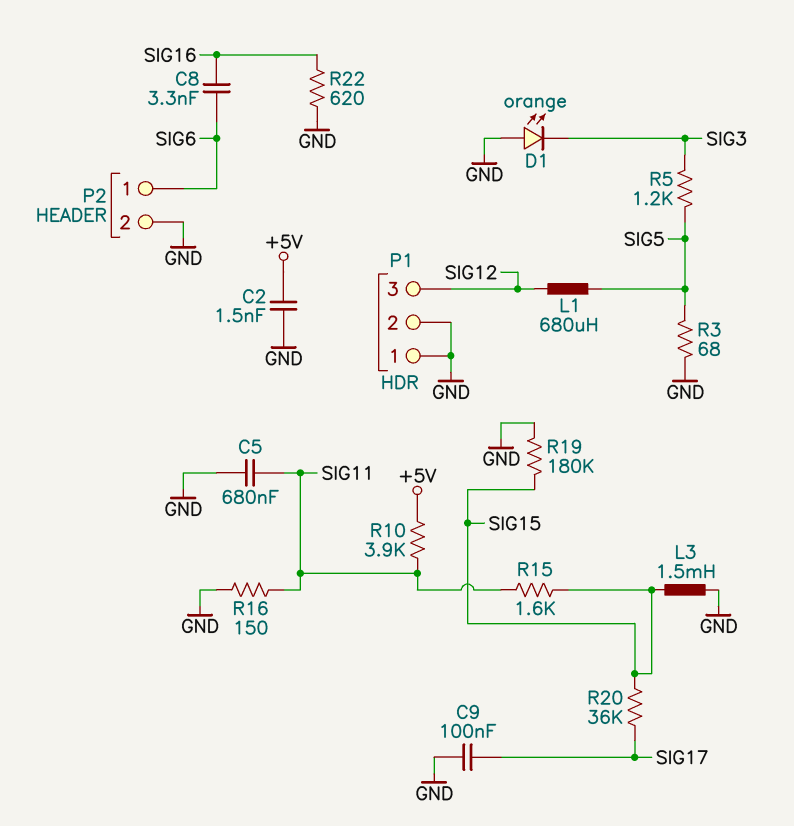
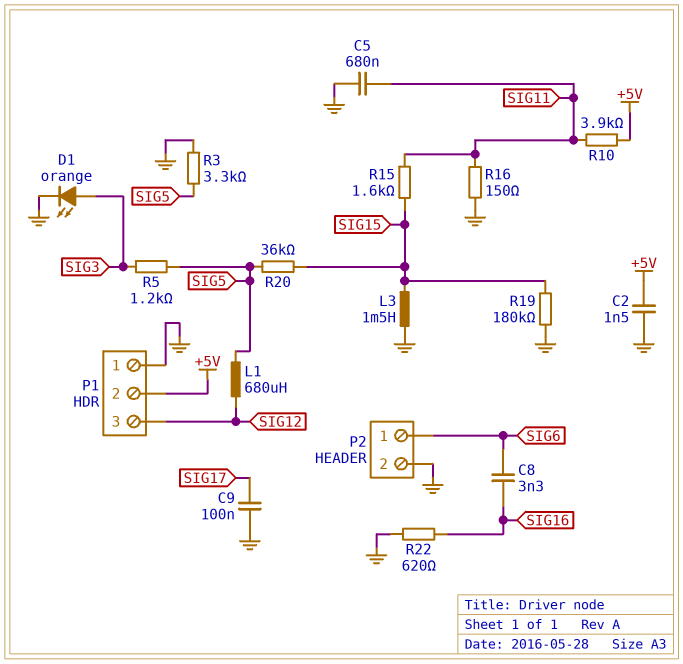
D1: LED orange (A GND, K SIG3) -> LED orange (A SIG3, K GND)
P1 pin 2: GND -> +5V
R3: 68 (GND, SIG5) -> 3.3k (GND, SIG5)
R20: 36k (SIG15, SIG17) -> 36k (SIG5, SIG15)

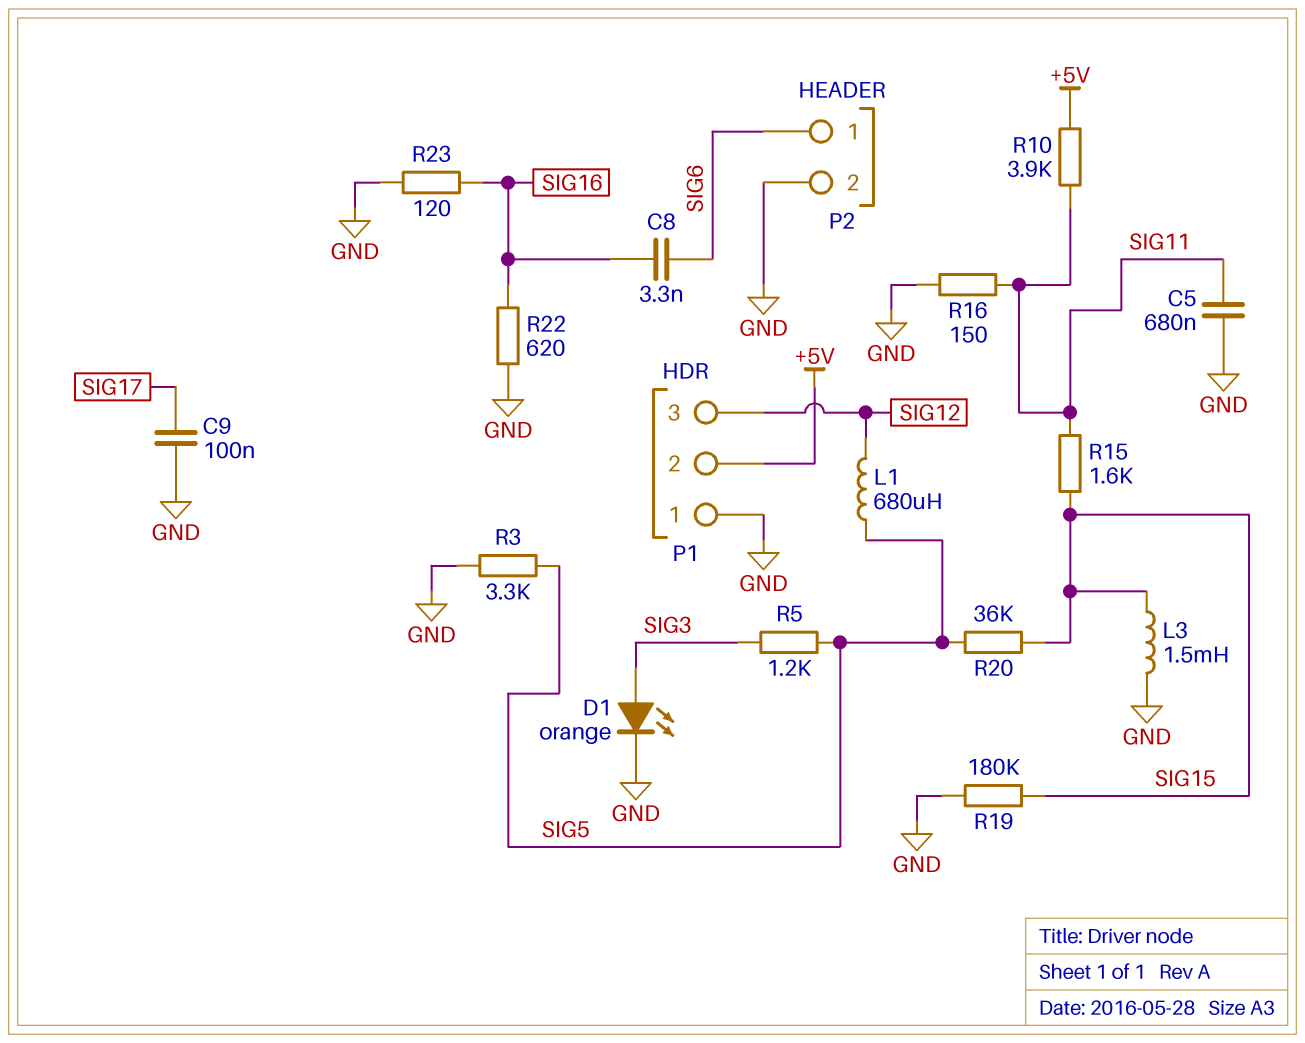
C2: 1.5nF (+5V, GND) -> none
R23: none -> 120 (GND, SIG16)

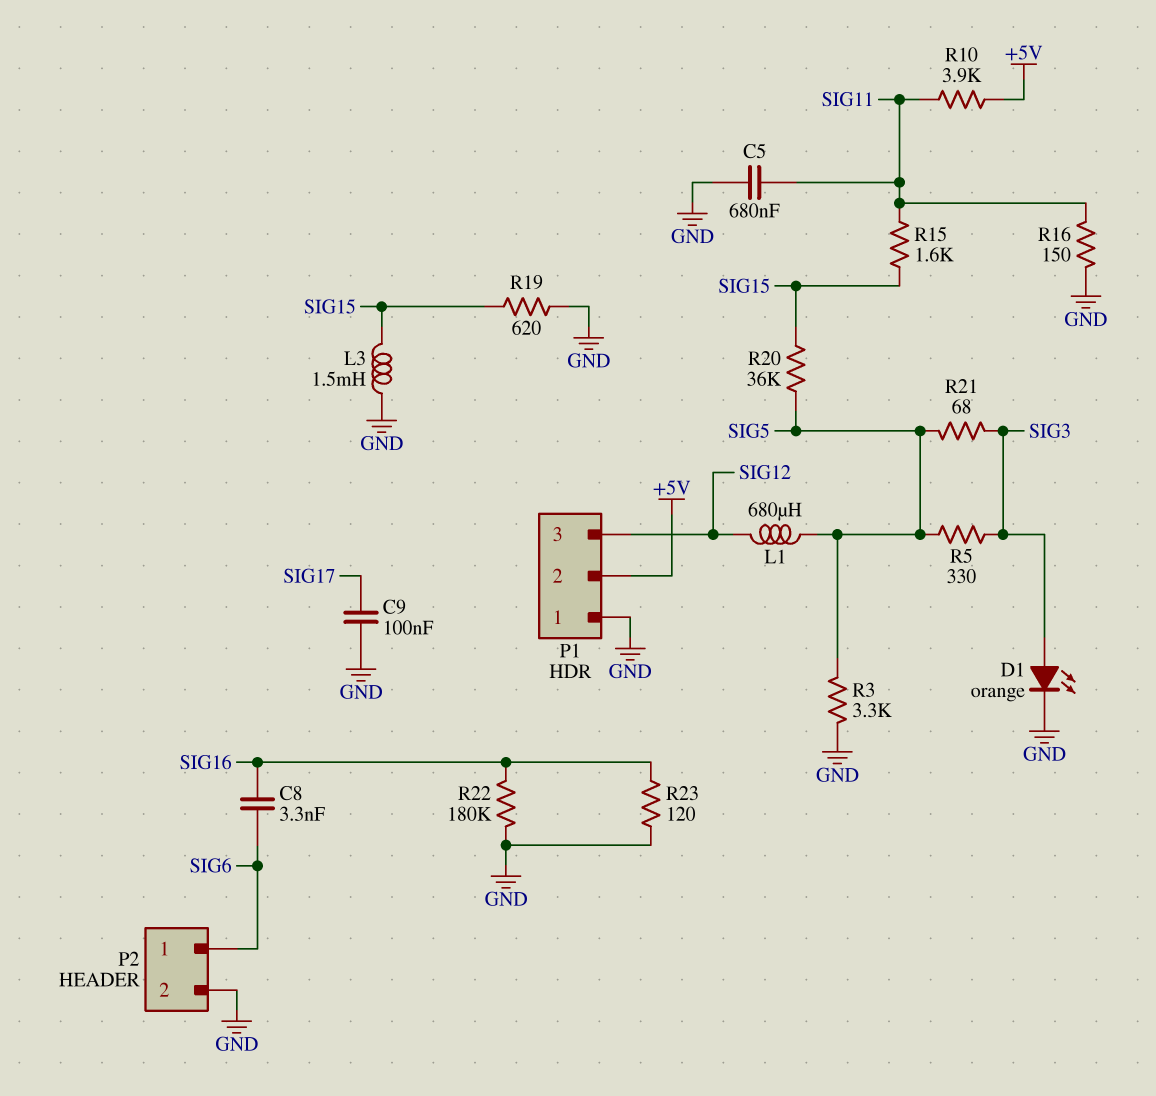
R5: 1.2k (SIG3, SIG5) -> 330 (SIG3, SIG5)
R19: 180k (GND, SIG15) -> 620 (GND, SIG15)
R21: none -> 68 (SIG3, SIG5)
R22: 620 (GND, SIG16) -> 180k (GND, SIG16)

